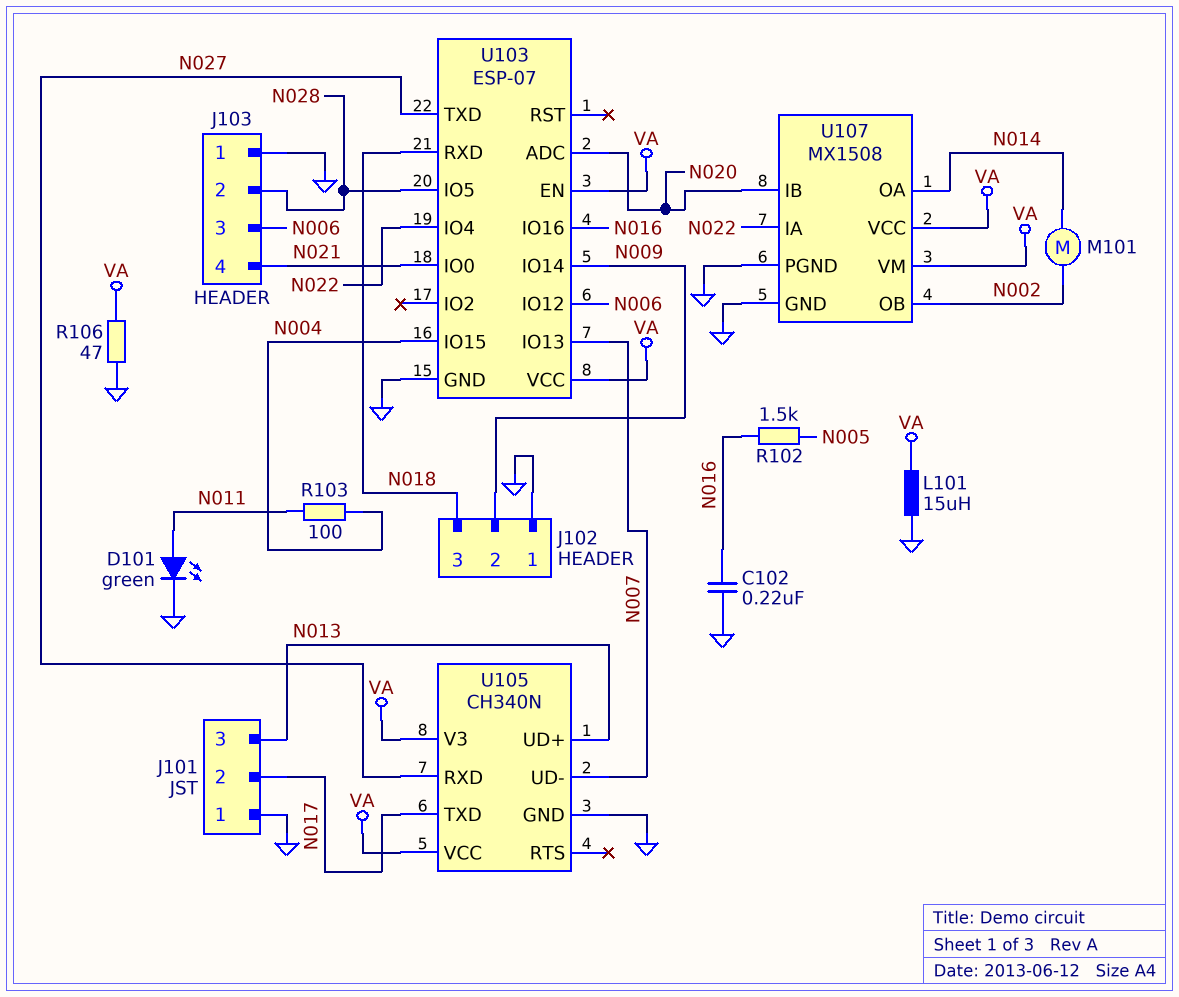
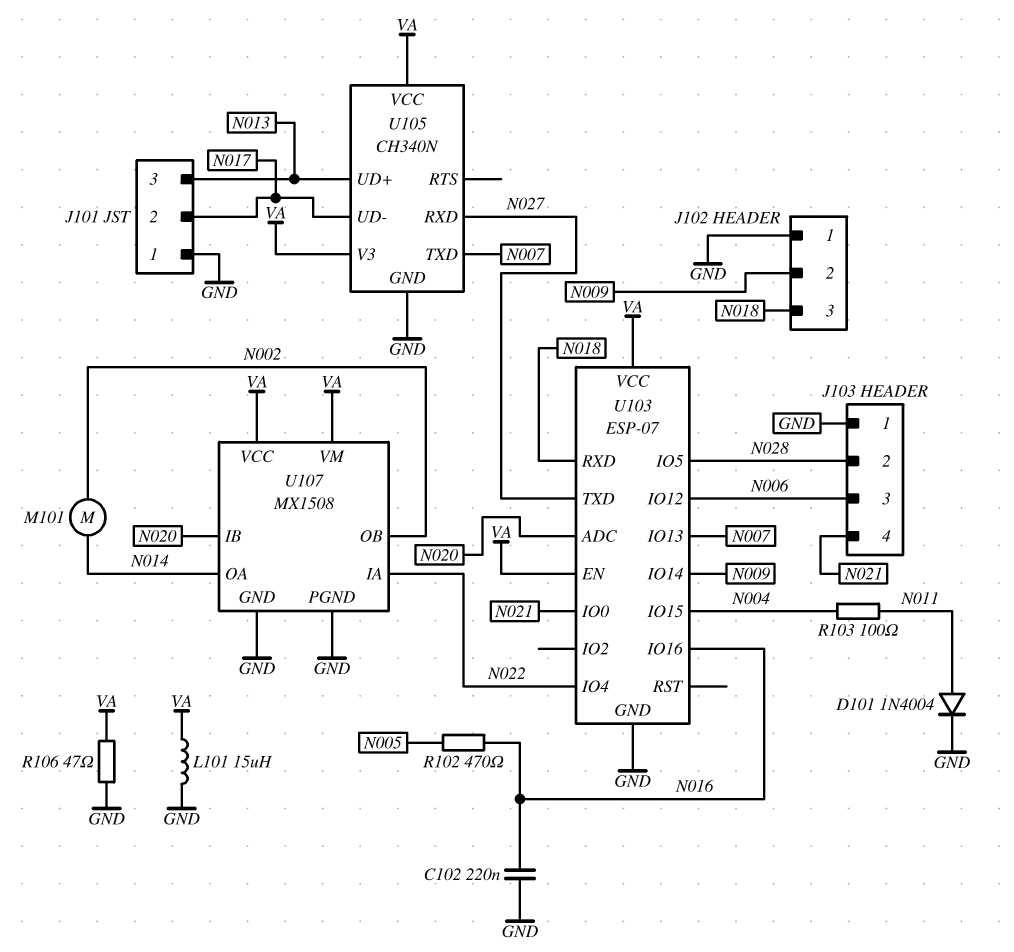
D101: LED green (A N011, K GND) -> diode 1N4004 (A N011, K GND)
R102: 1.5k (N005, N016) -> 470 (N005, N016)
U105 pin TXD: N017 -> N007
U105 pin UD-: N007 -> N017

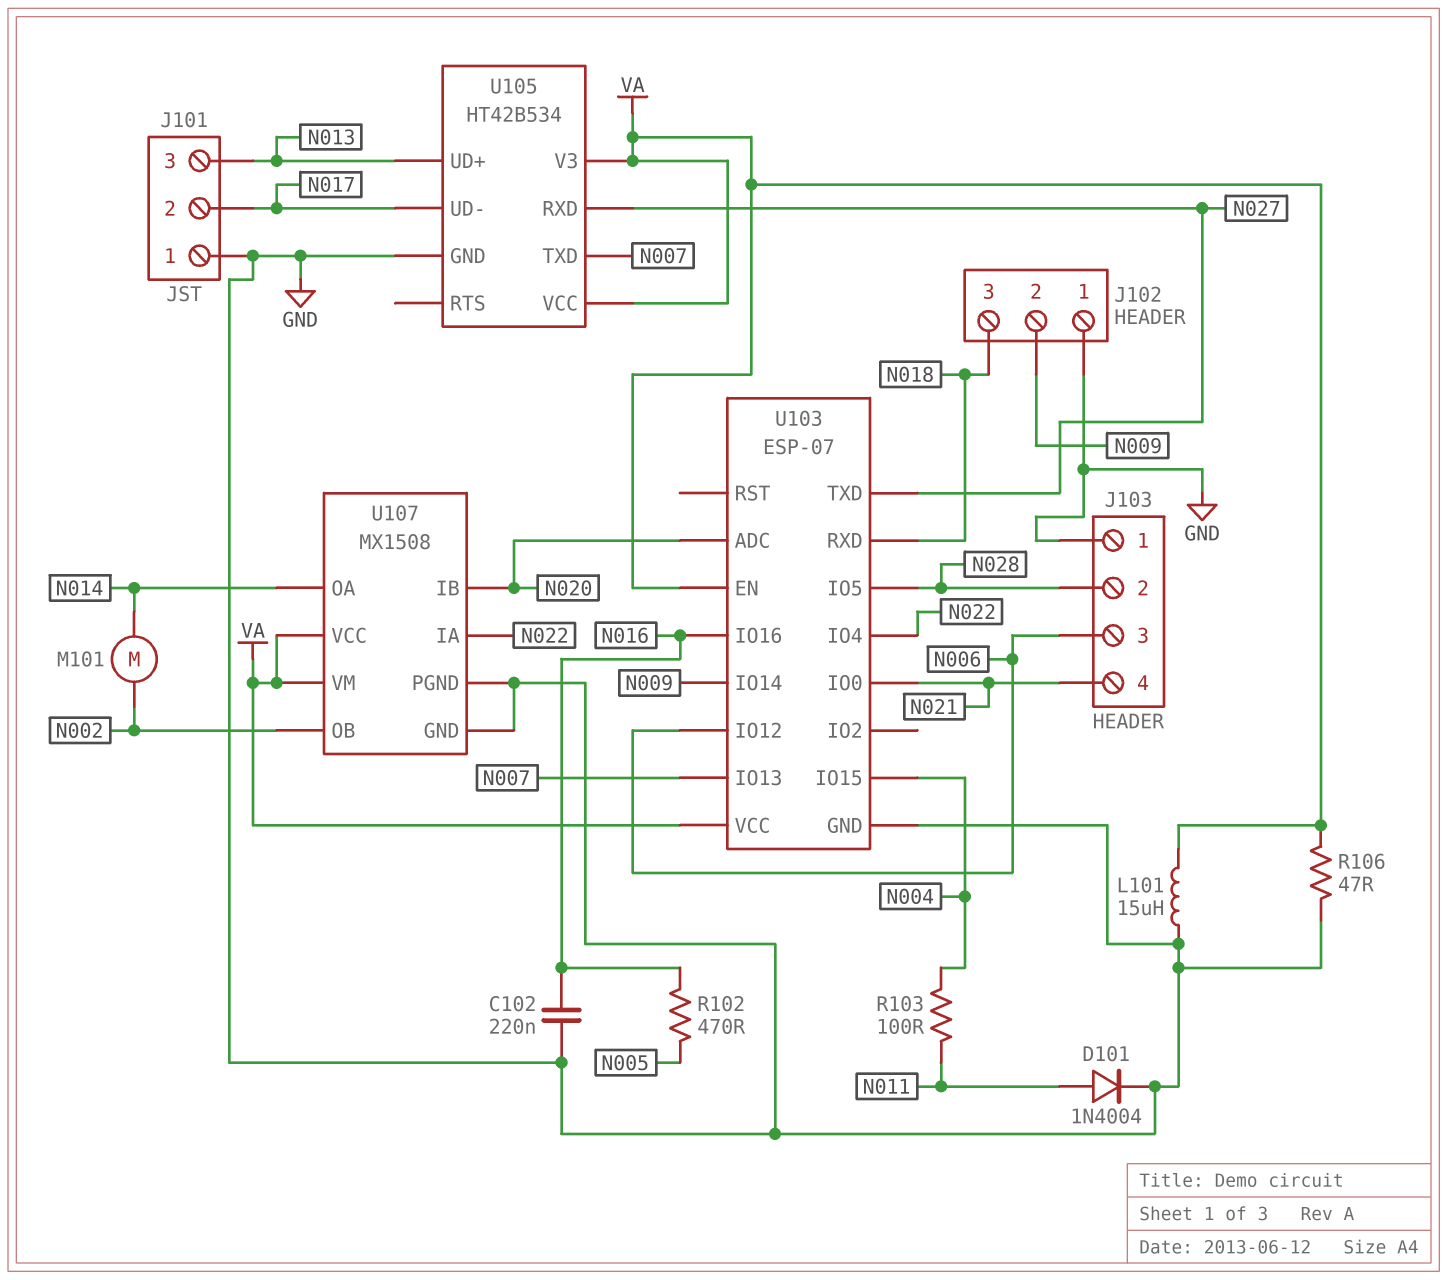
U105: CH340N -> HT42B534

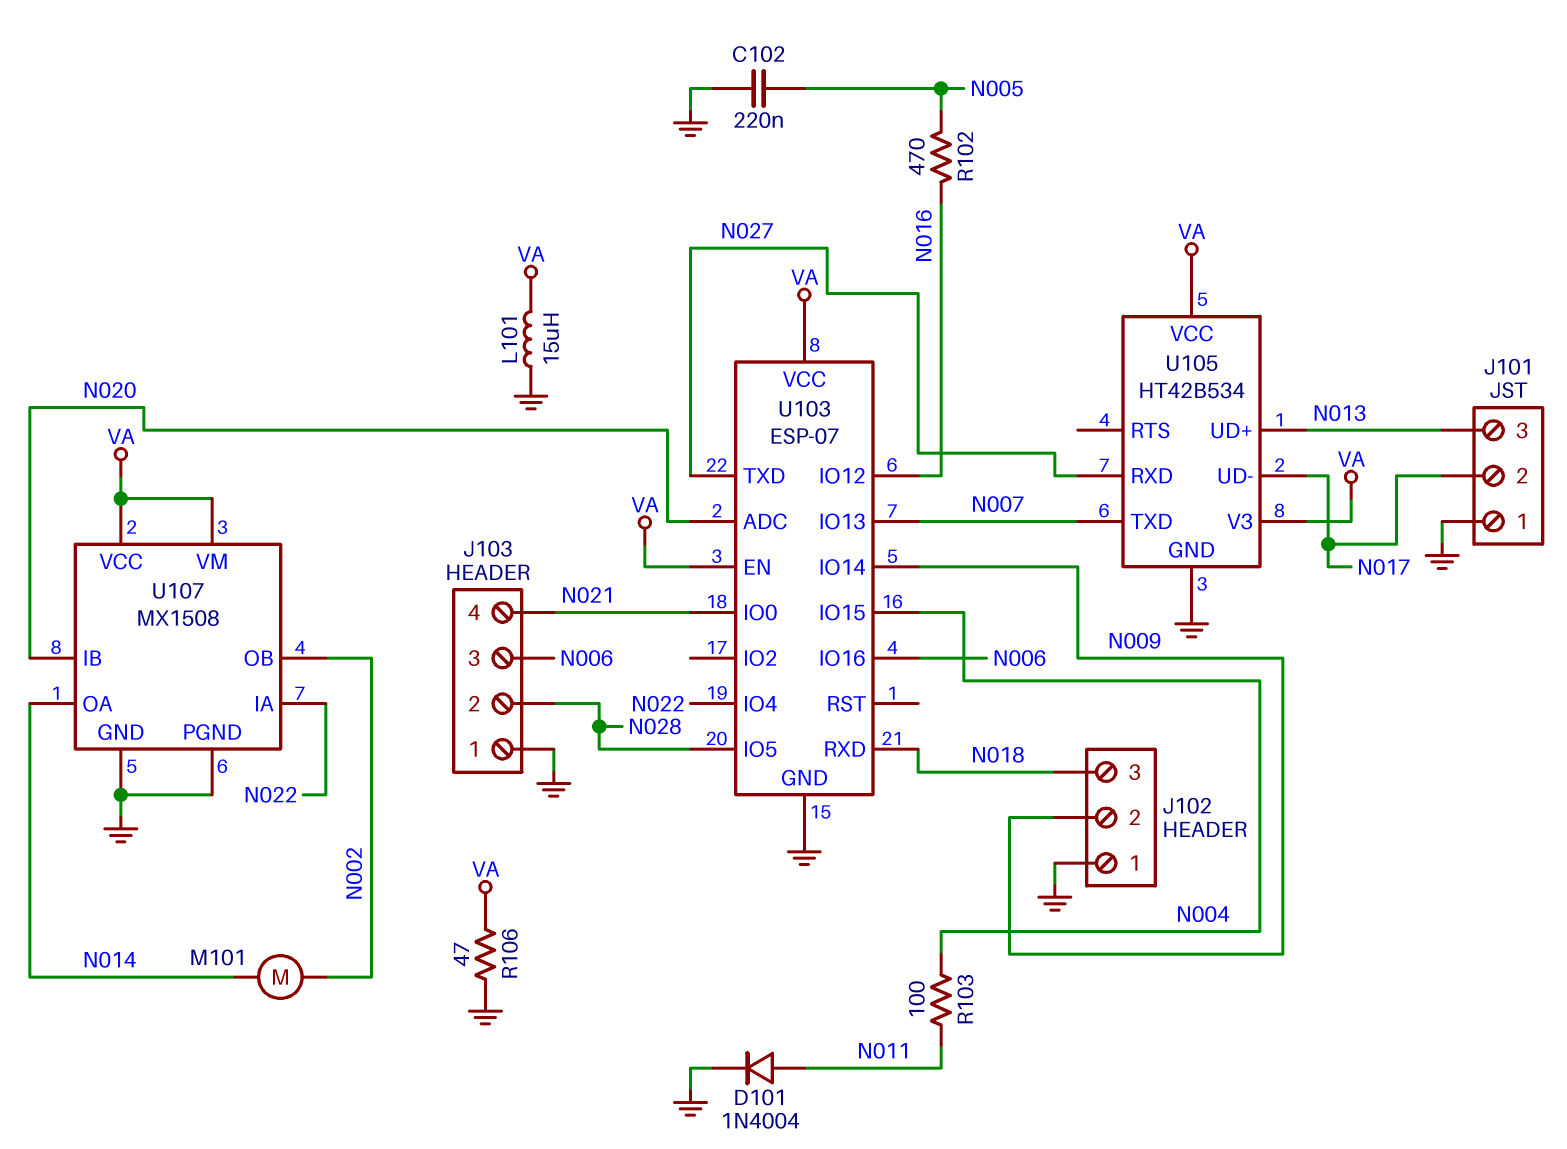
C102: 220nF (GND, N016) -> 220nF (GND, N005)
U103 pin IO12: N006 -> N016
U103 pin IO16: N016 -> N006

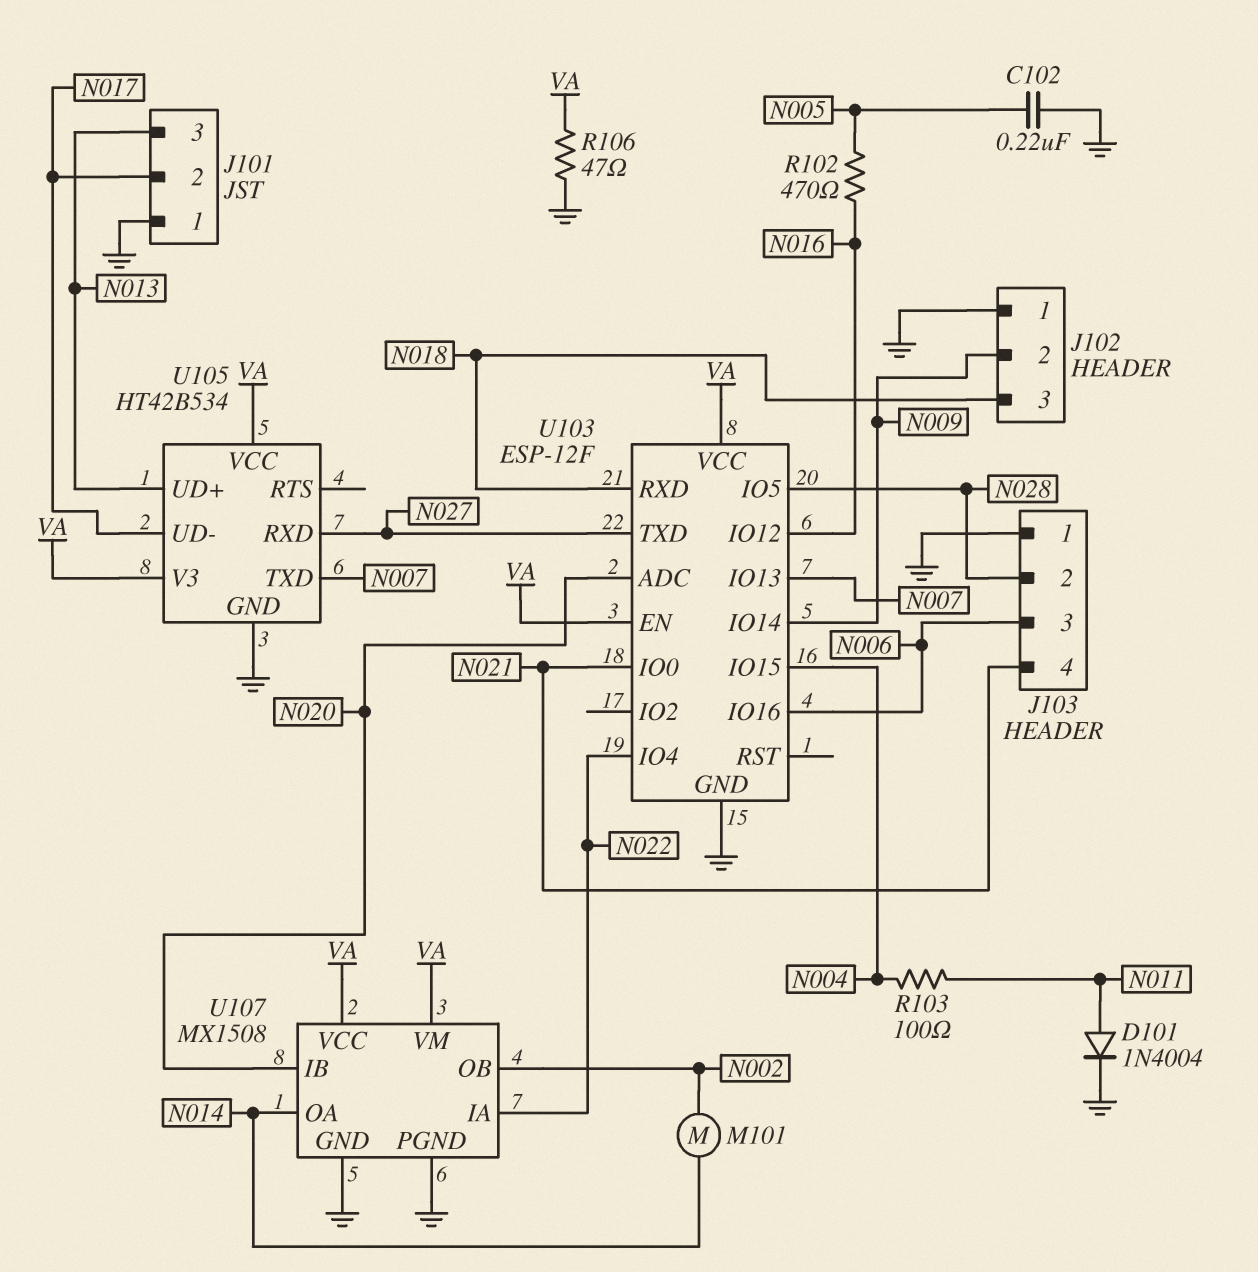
L101: 15uH (GND, VA) -> none
U103: ESP-07 -> ESP-12F

